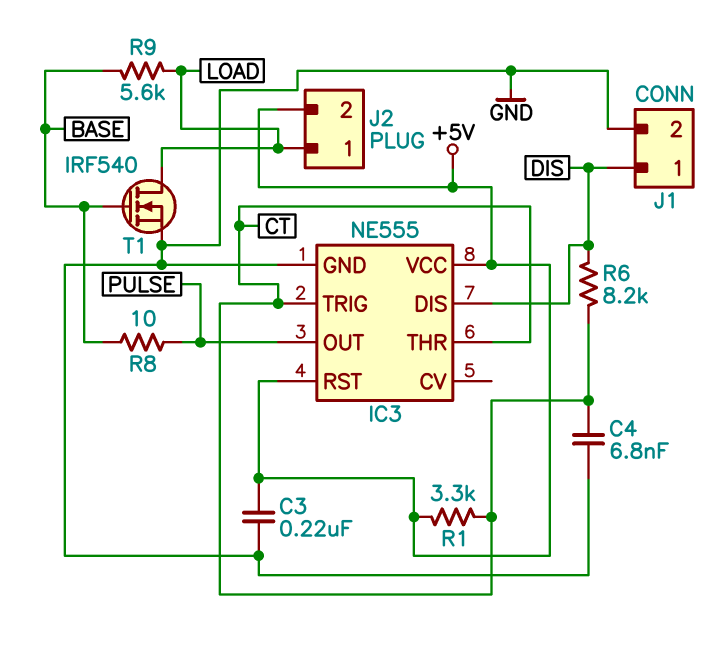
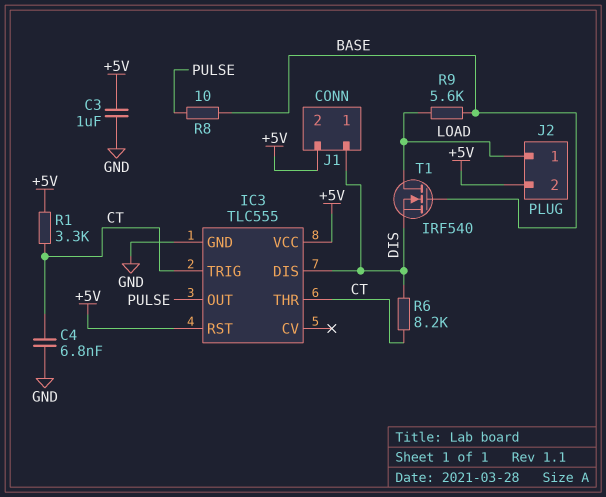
C3: 220nF (+5V, GND) -> 1uF (+5V, GND)
IC3: NE555 -> TLC555
J1 pin 2: GND -> +5V
T1: NMOS IRF540 (G BASE, D LOAD, S GND) -> NMOS IRF540 (G BASE, D LOAD, S DIS)

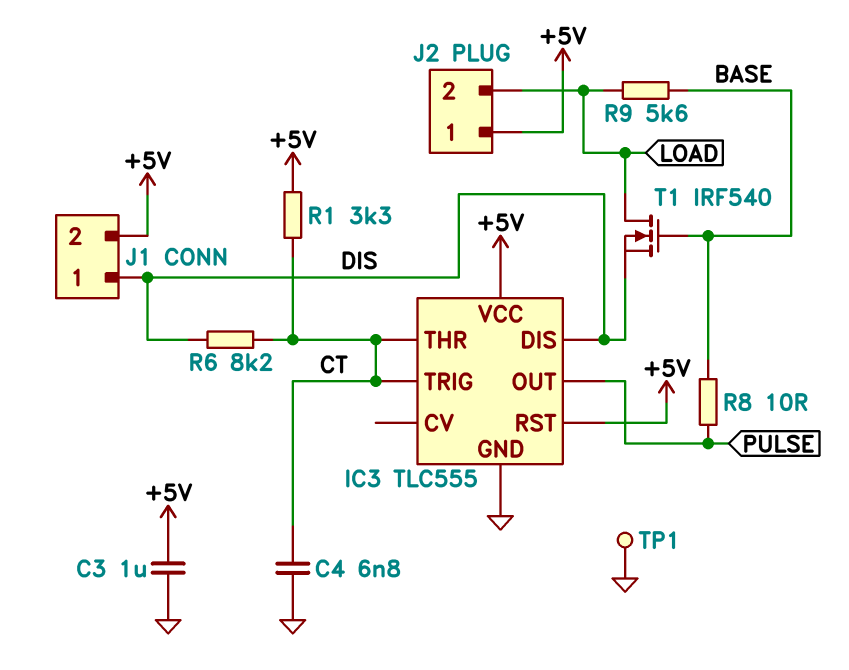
J2 pin 1: LOAD -> +5V
J2 pin 2: +5V -> LOAD
TP1: none -> test point (GND)

